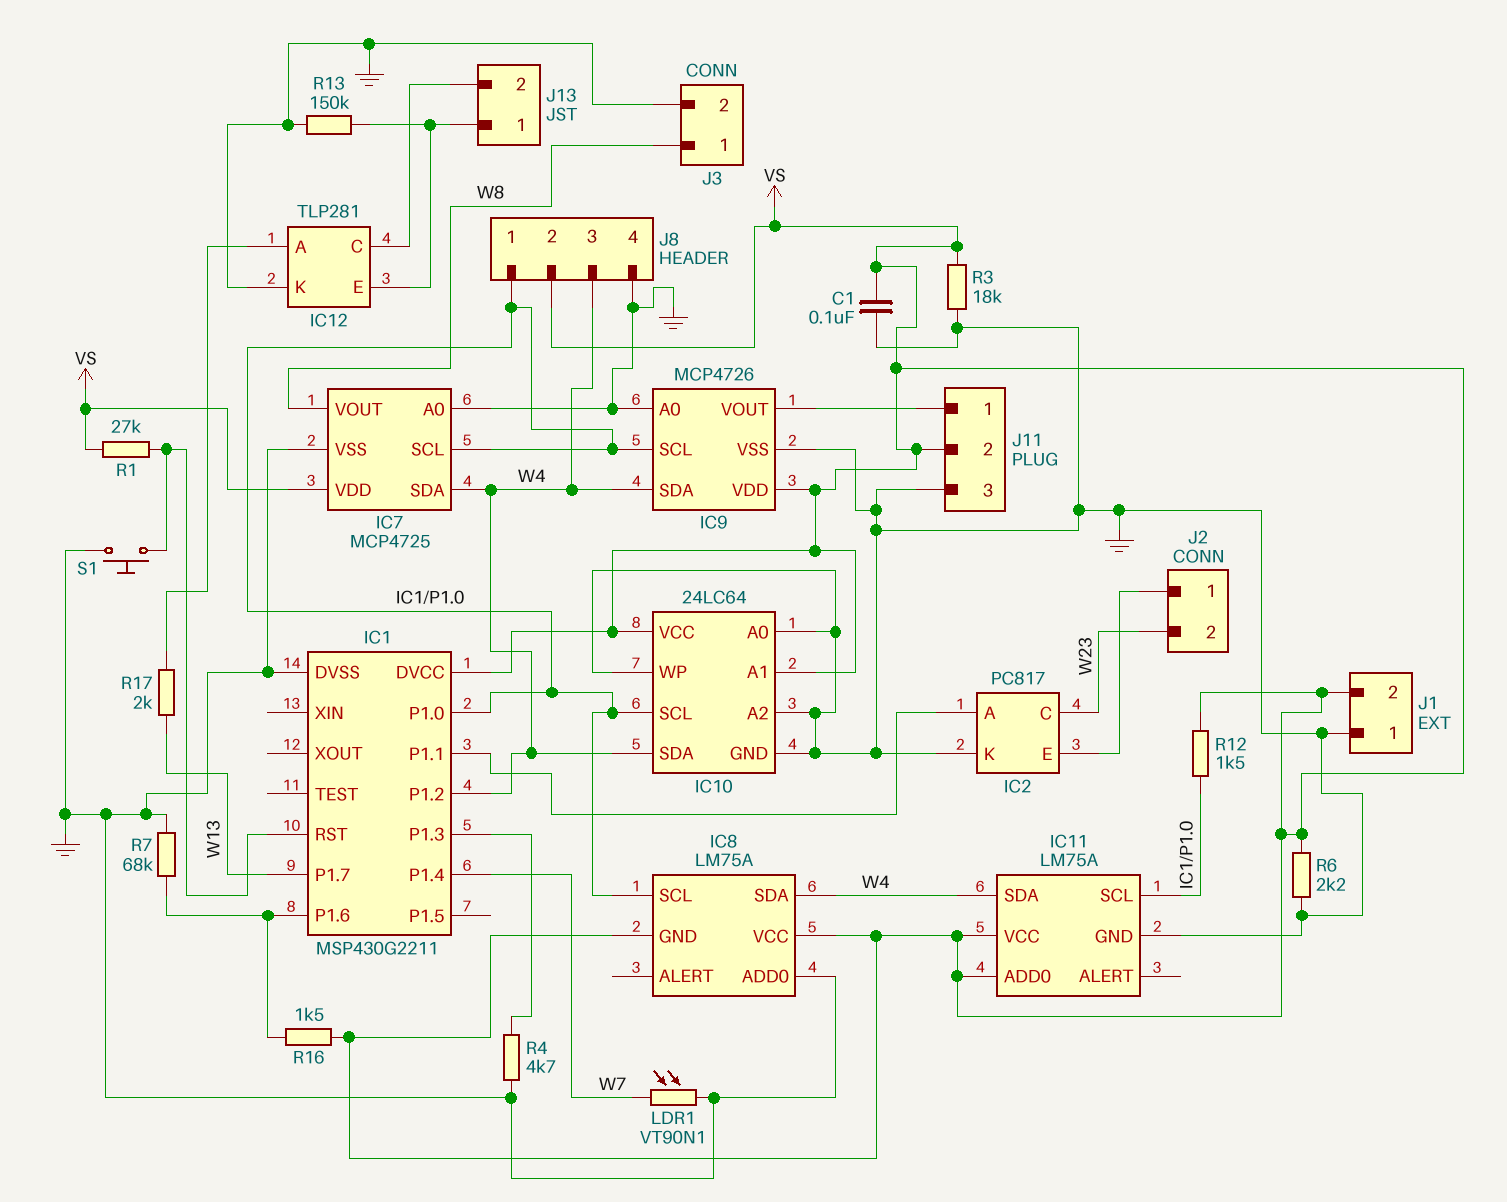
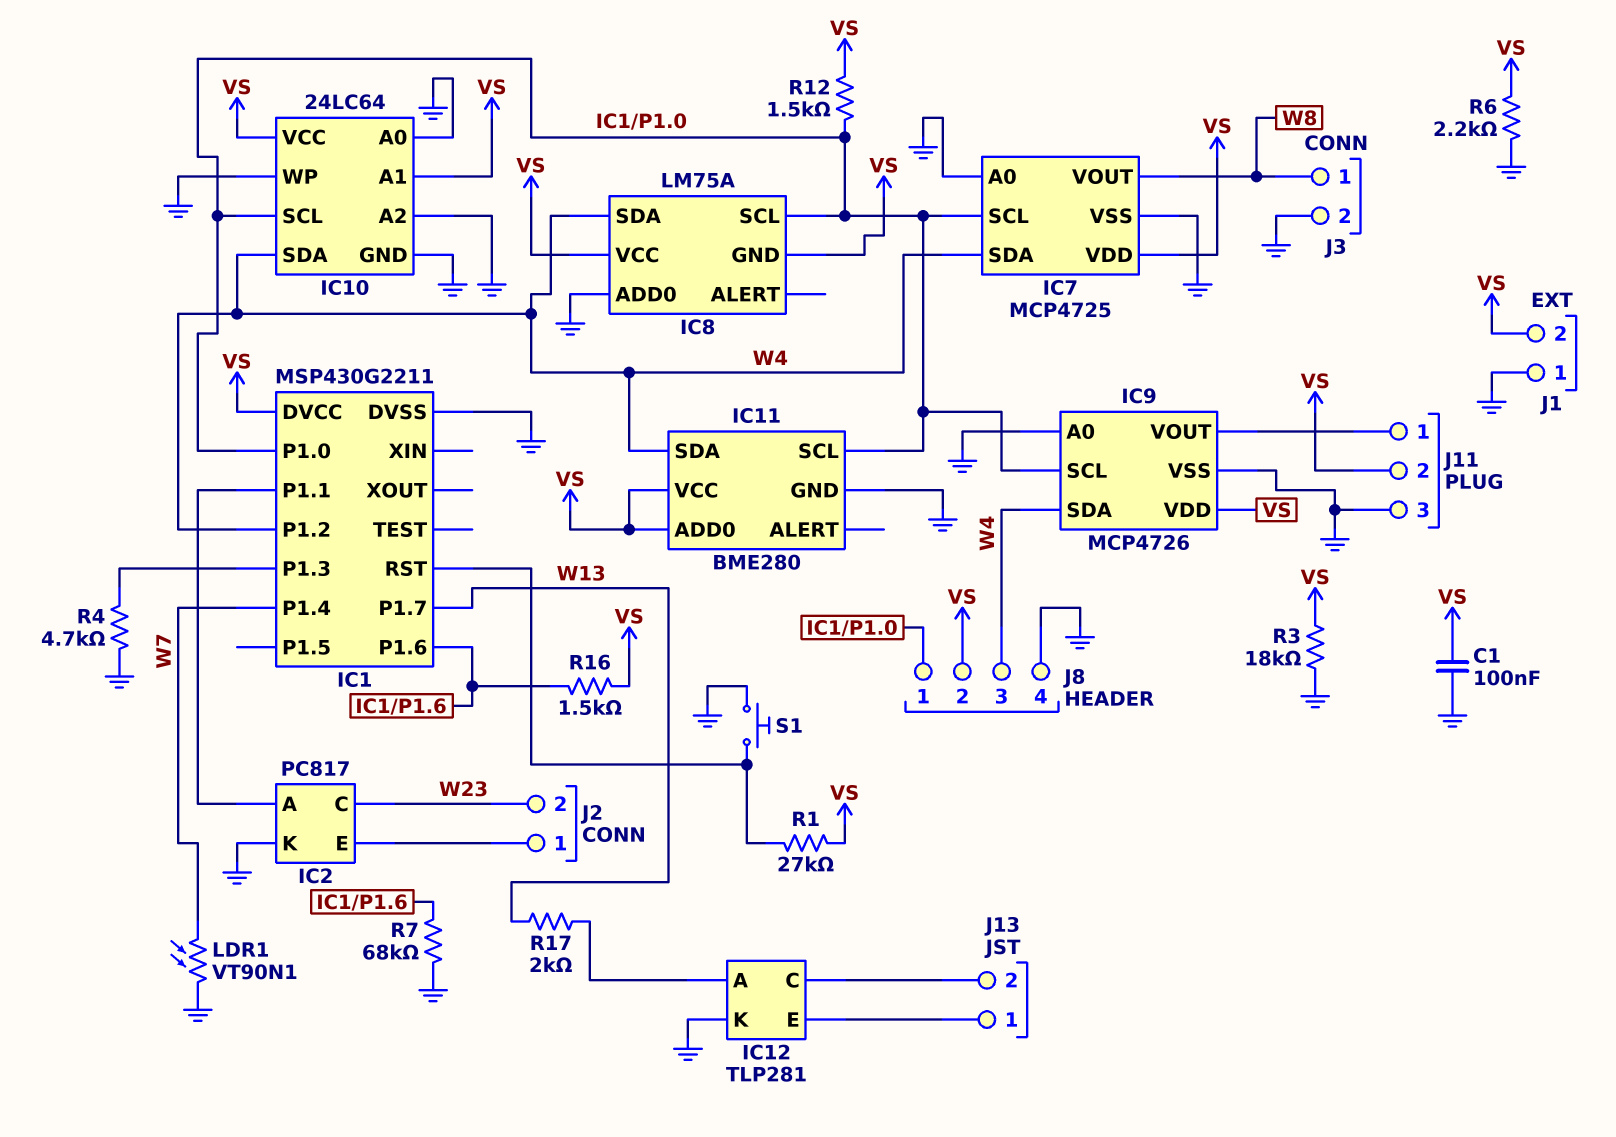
IC11: LM75A -> BME280
R13: 150k (GND, IC12/E) -> none

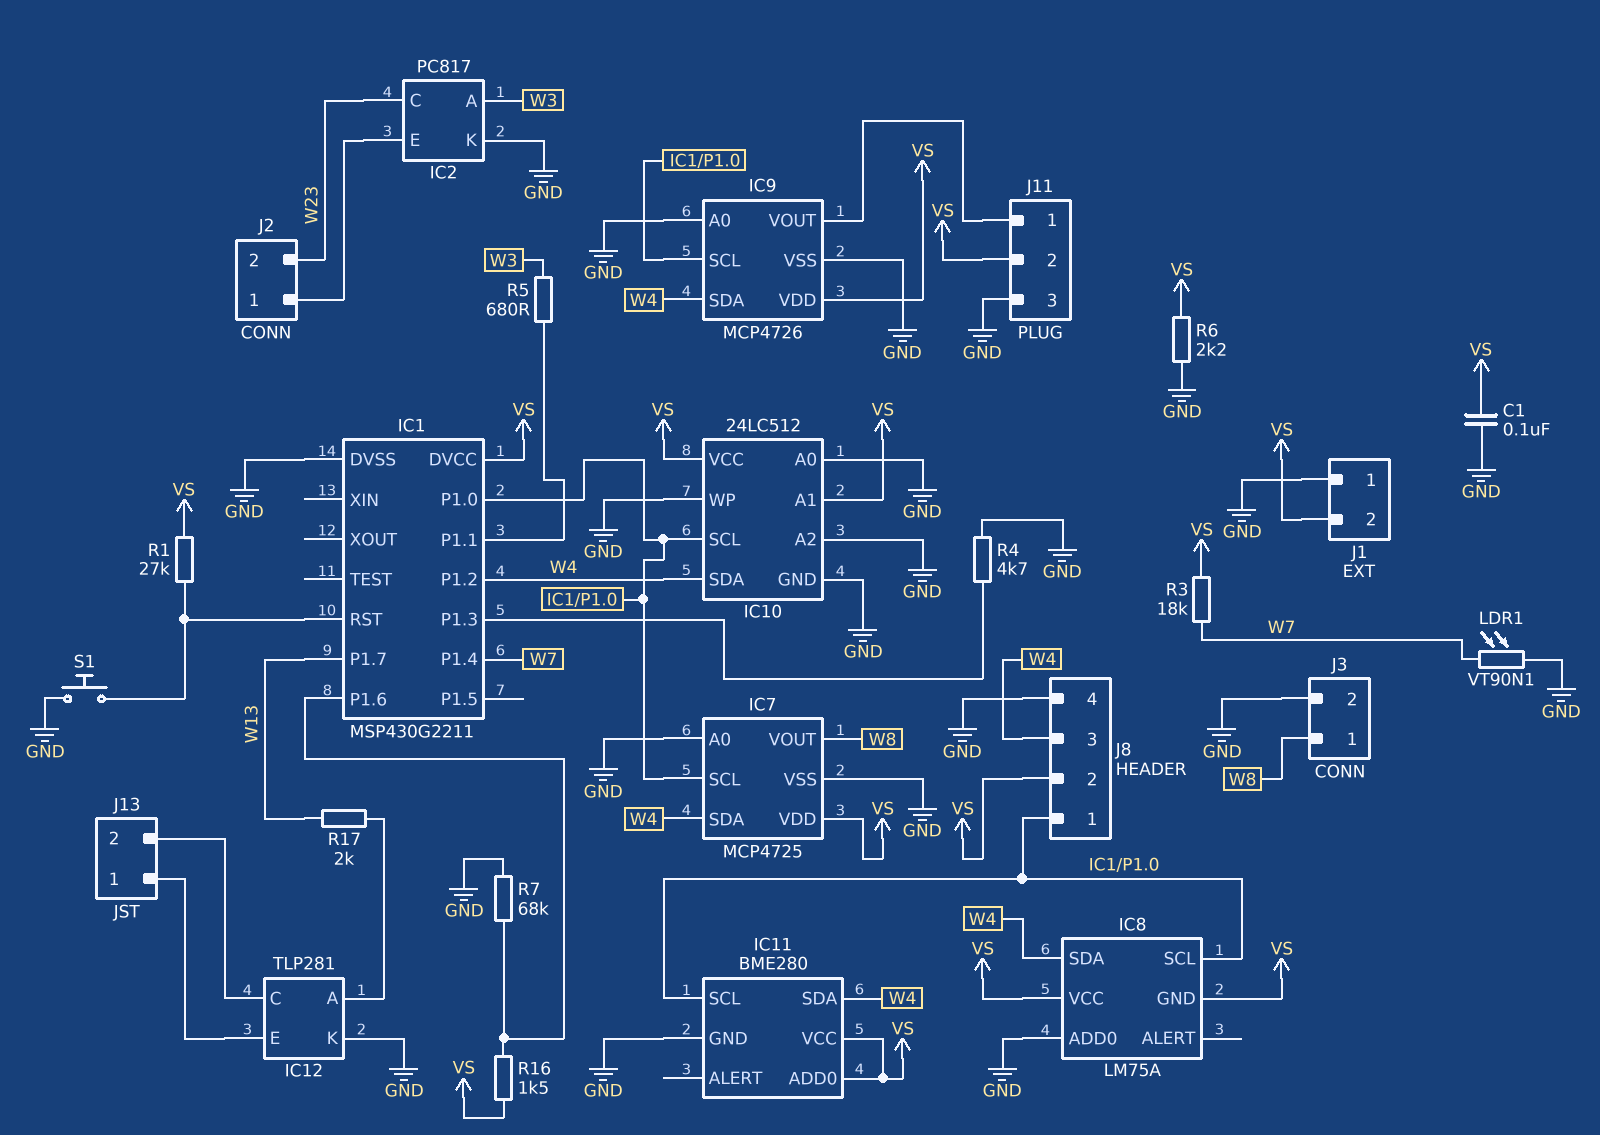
IC2 pin A: IC1/P1.1 -> W3
IC10: 24LC64 -> 24LC512
R3: 18k (GND, VS) -> 18k (VS, W7)
R5: none -> 680 (IC1/P1.1, W3)
R12: 1.5k (IC1/P1.0, VS) -> none

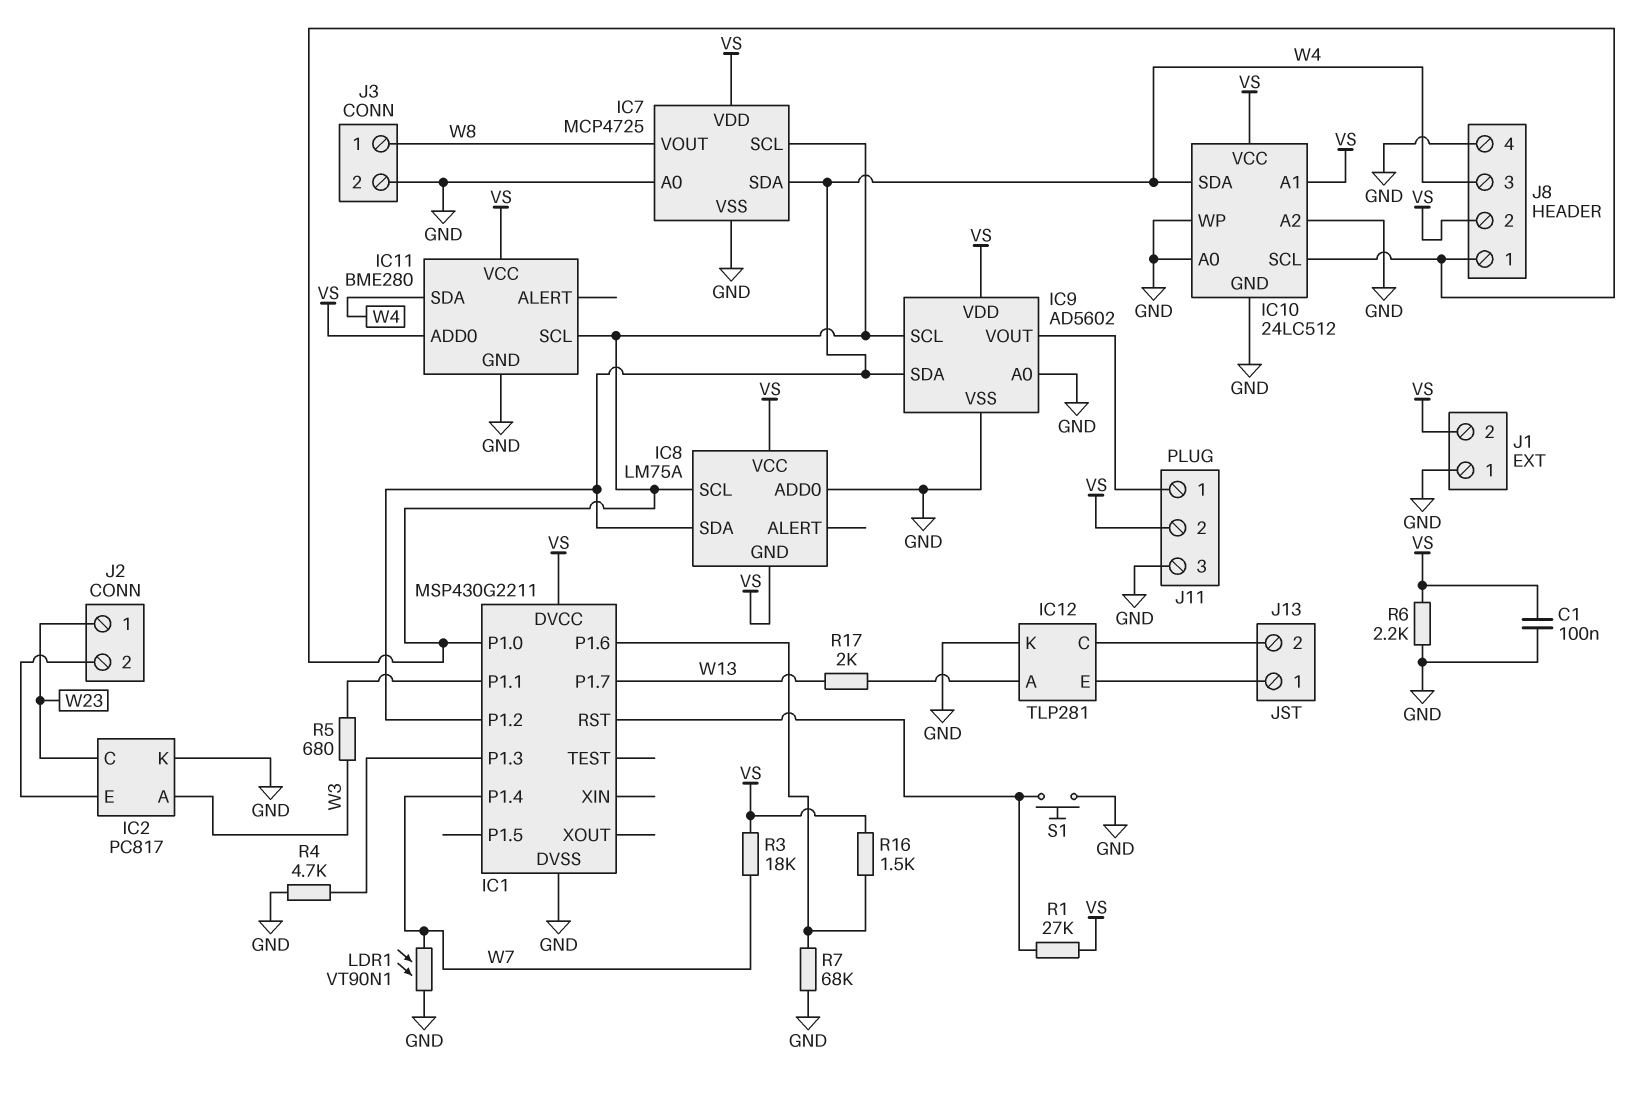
IC9: MCP4726 -> AD5602
J2 pin 1: IC2/E -> W23
J2 pin 2: W23 -> IC2/E

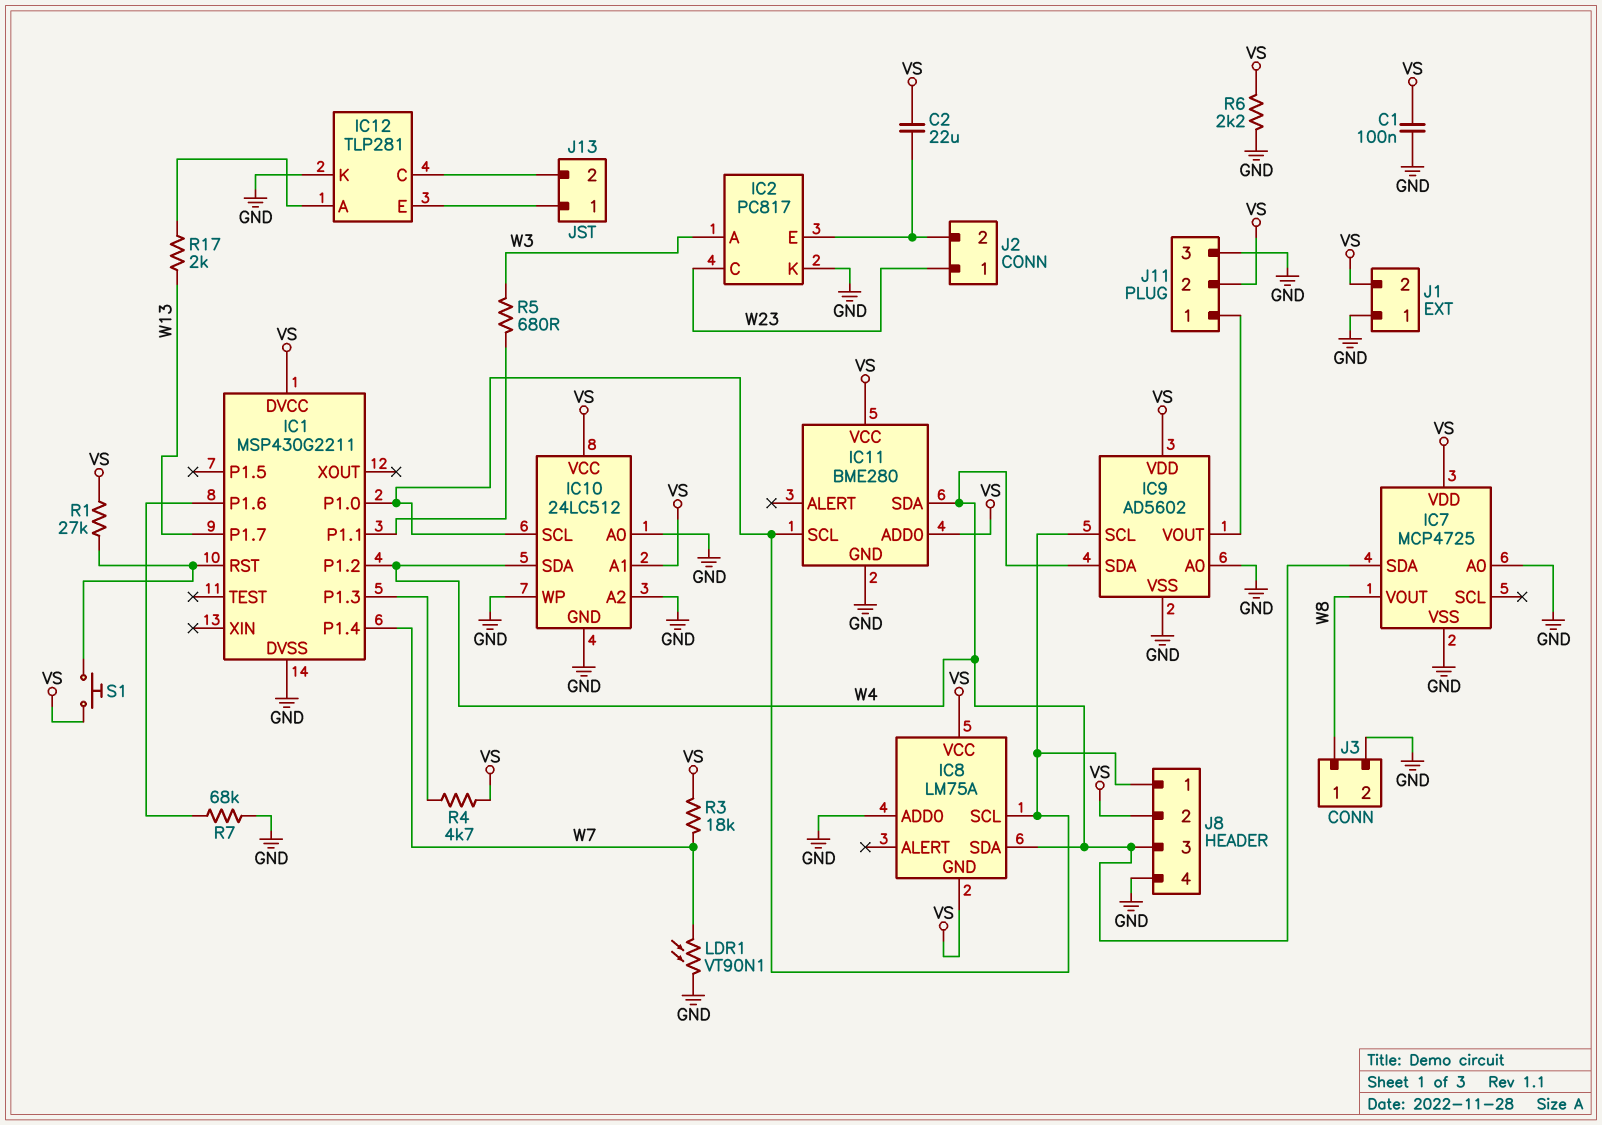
C2: none -> 22uF (IC2/E, VS)
IC7 pin SCL: IC1/P1.0 -> none
R4: 4.7k (GND, IC1/P1.3) -> 4.7k (IC1/P1.3, VS)
R16: 1.5k (IC1/P1.6, VS) -> none
S1: button (GND, IC1/RST) -> button (IC1/RST, VS)

